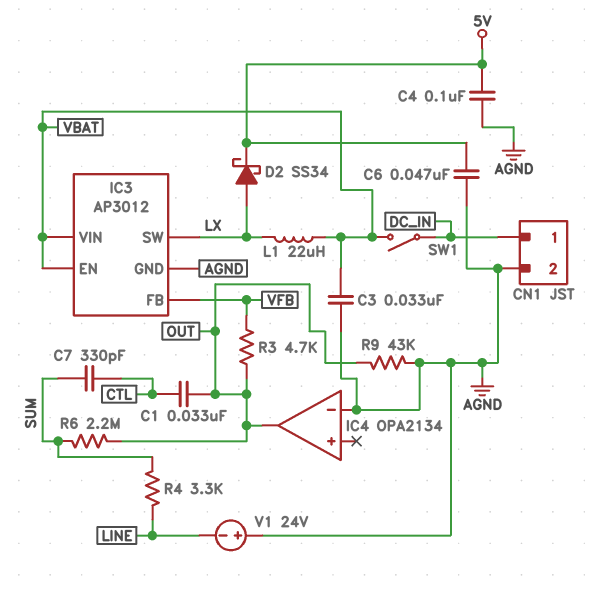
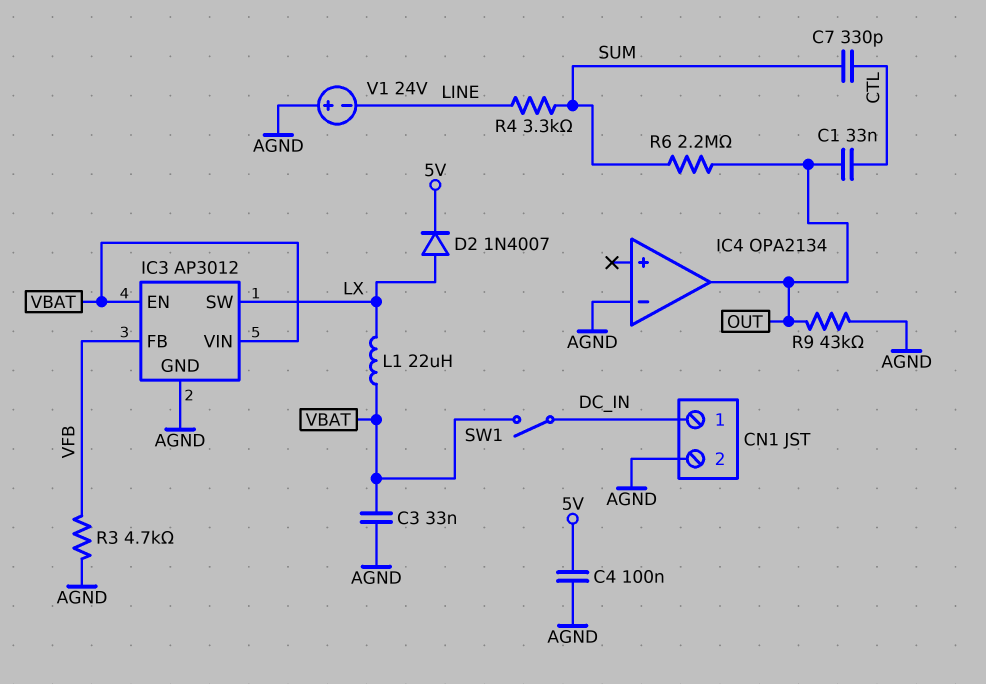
C6: 47nF (5V, AGND) -> none
D2: schottky SS34 (A LX, K 5V) -> diode 1N4007 (A LX, K 5V)
R3: 4.7k (OUT, VFB) -> 4.7k (AGND, VFB)

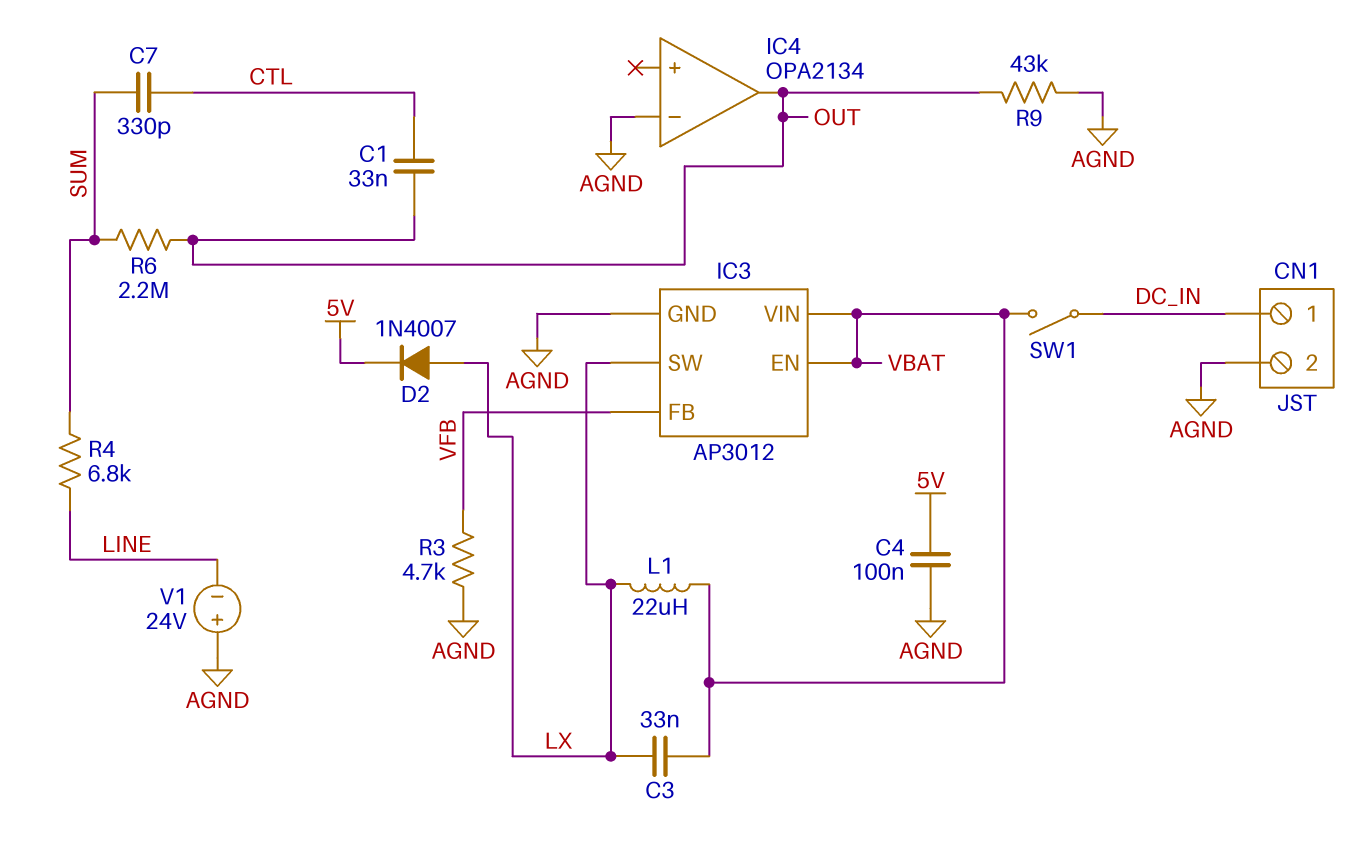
C3: 33nF (AGND, VBAT) -> 33nF (LX, VBAT)
R4: 3.3k (LINE, SUM) -> 6.8k (LINE, SUM)

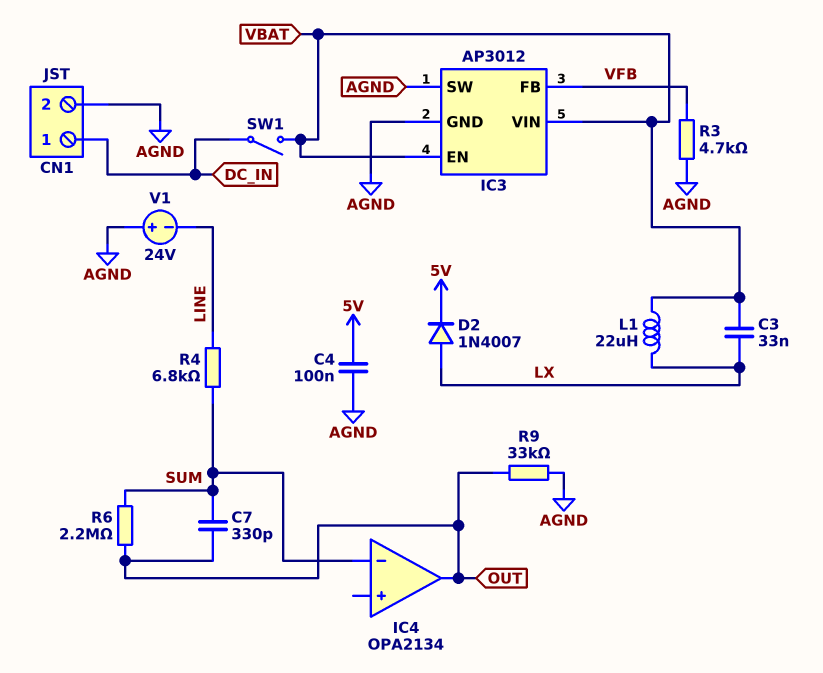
C1: 33nF (CTL, OUT) -> none
C7: 330pF (CTL, SUM) -> 330pF (OUT, SUM)
IC3 pin SW: LX -> AGND
IC4 pin in-: AGND -> SUM
R9: 43k (AGND, OUT) -> 33k (AGND, OUT)

